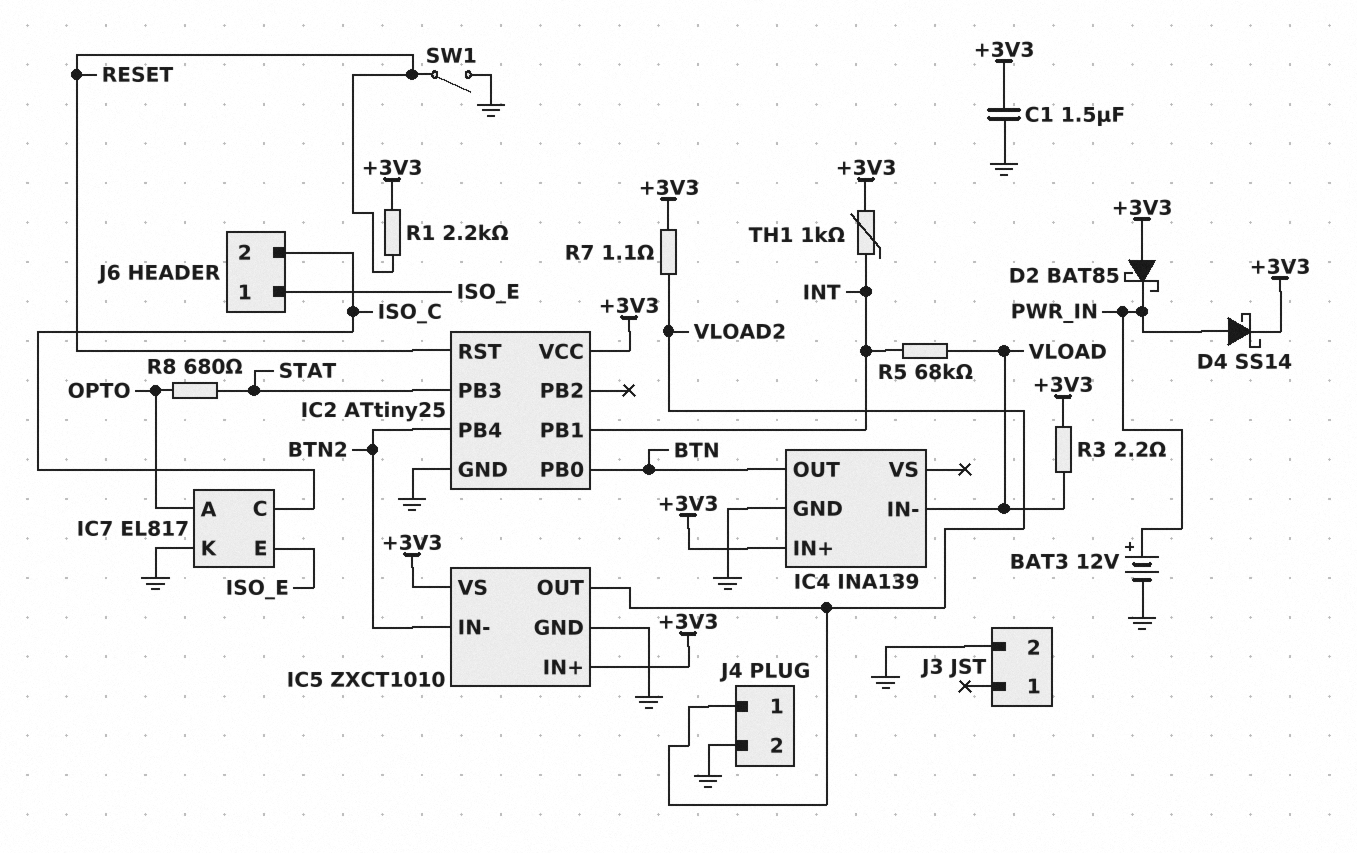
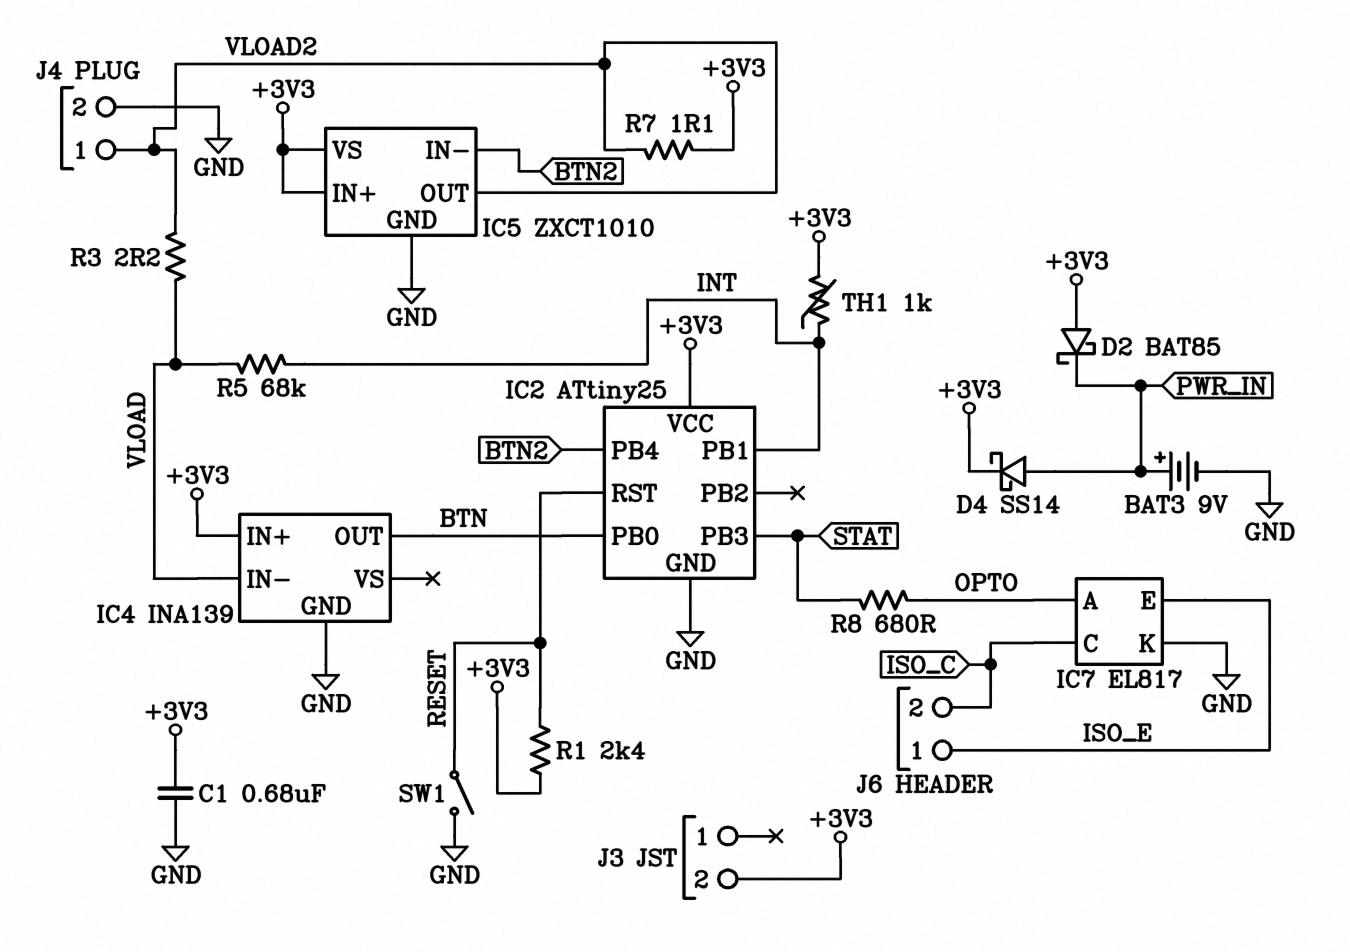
BAT3: 12V (plus PWR_IN, minus GND) -> 9V (plus PWR_IN, minus GND)
C1: 1.5uF (+3V3, GND) -> 680nF (+3V3, GND)
J3 pin 2: GND -> +3V3
R1: 2.2k (+3V3, RESET) -> 2.4k (+3V3, RESET)
R3: 2.2 (+3V3, VLOAD) -> 2.2 (VLOAD, VLOAD2)

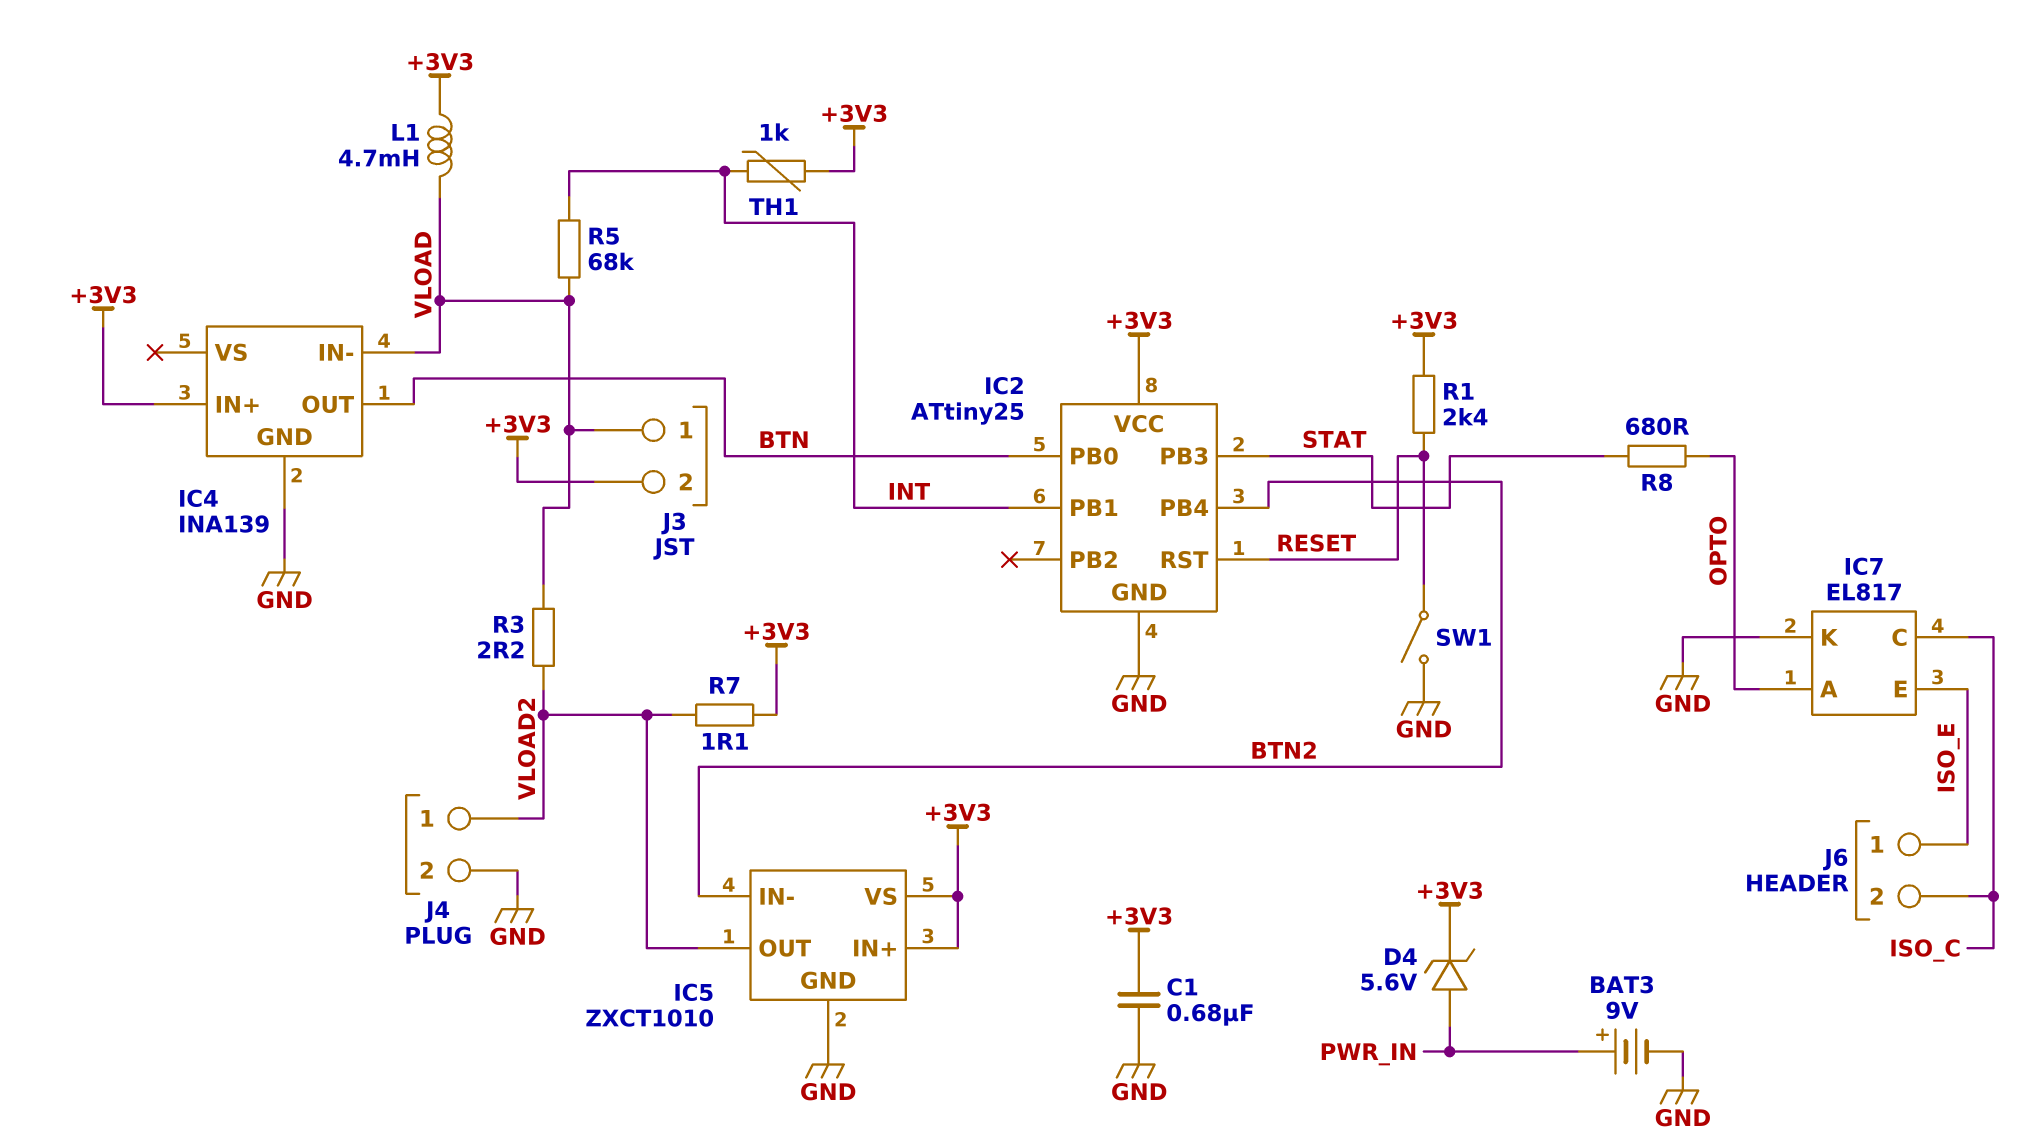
D2: schottky BAT85 (A +3V3, K PWR_IN) -> none
D4: schottky SS14 (A PWR_IN, K +3V3) -> zener 5.6V (A PWR_IN, K +3V3)
J3 pin 1: none -> VLOAD
L1: none -> 4.7mH (+3V3, VLOAD)

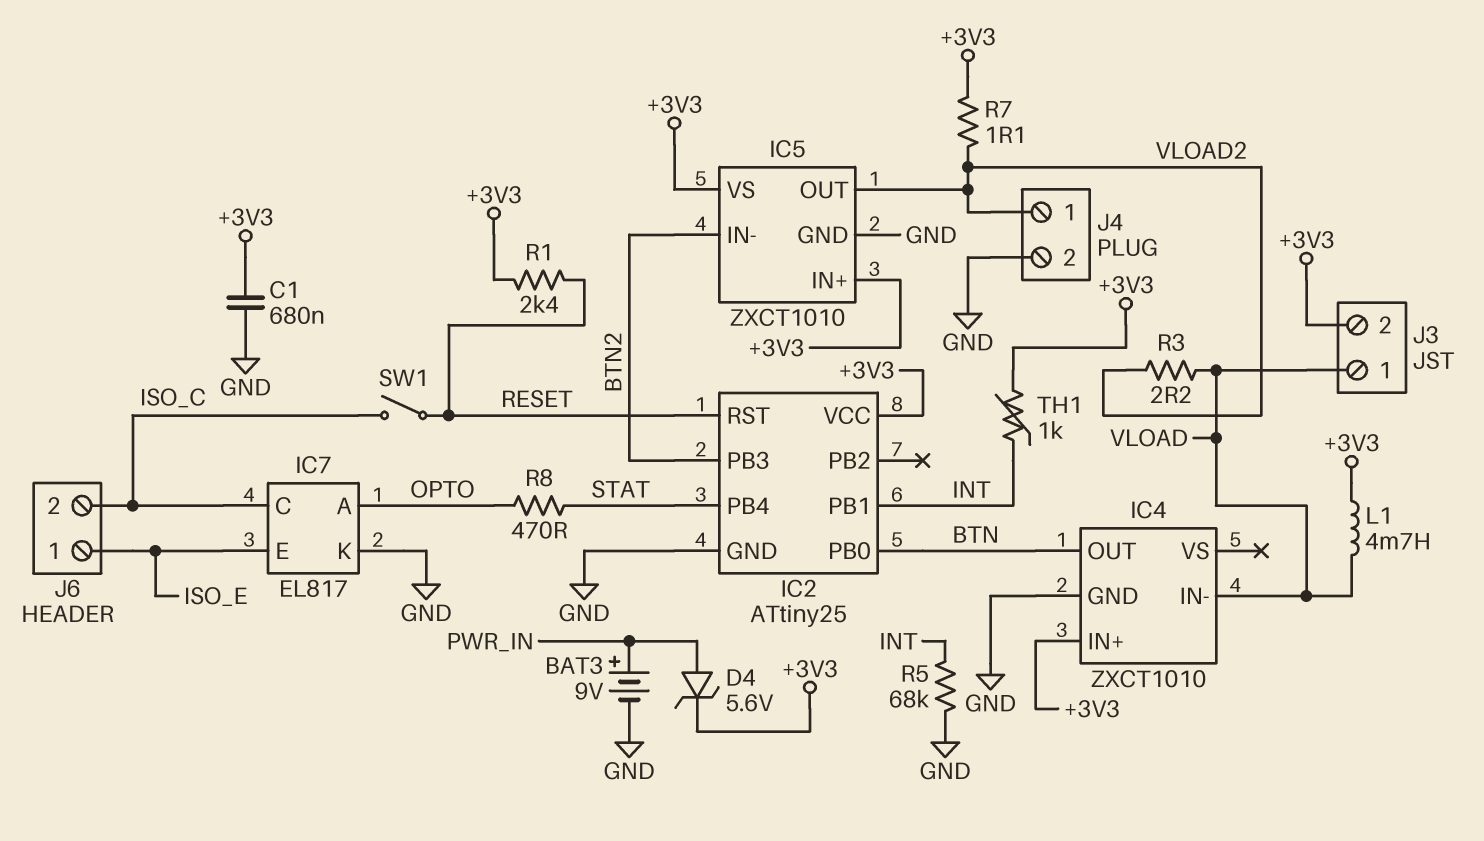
IC2 pin PB3: STAT -> BTN2
IC2 pin PB4: BTN2 -> STAT
IC4: INA139 -> ZXCT1010
R5: 68k (INT, VLOAD) -> 68k (GND, INT)
R8: 680 (OPTO, STAT) -> 470 (OPTO, STAT)
SW1: switch (GND, RESET) -> switch (ISO_C, RESET)

